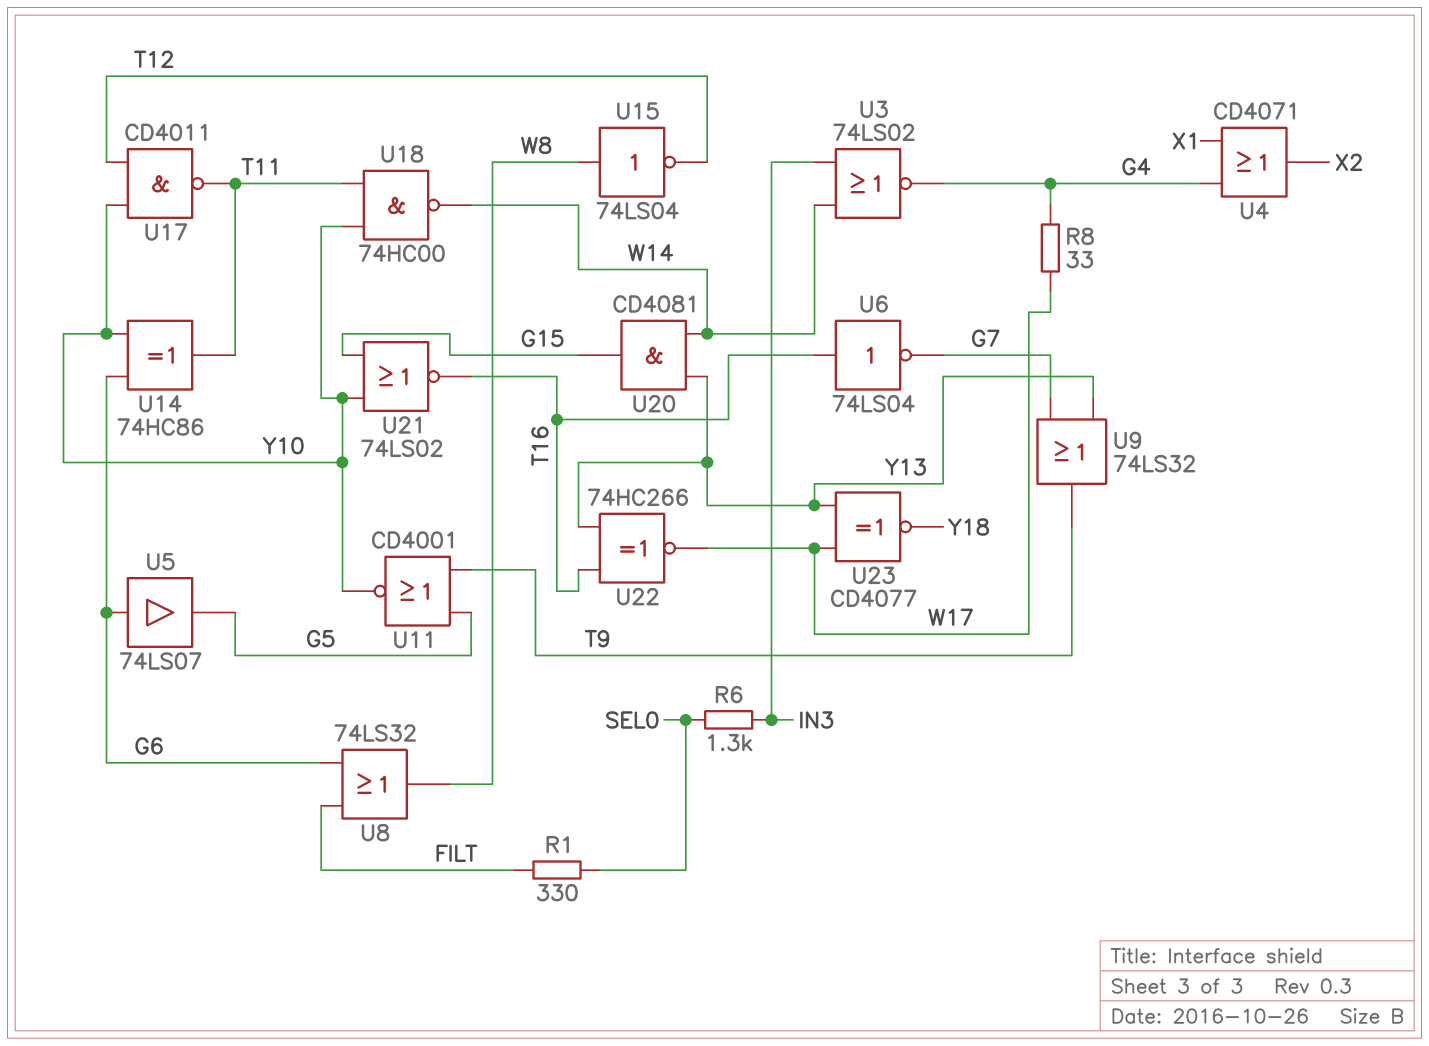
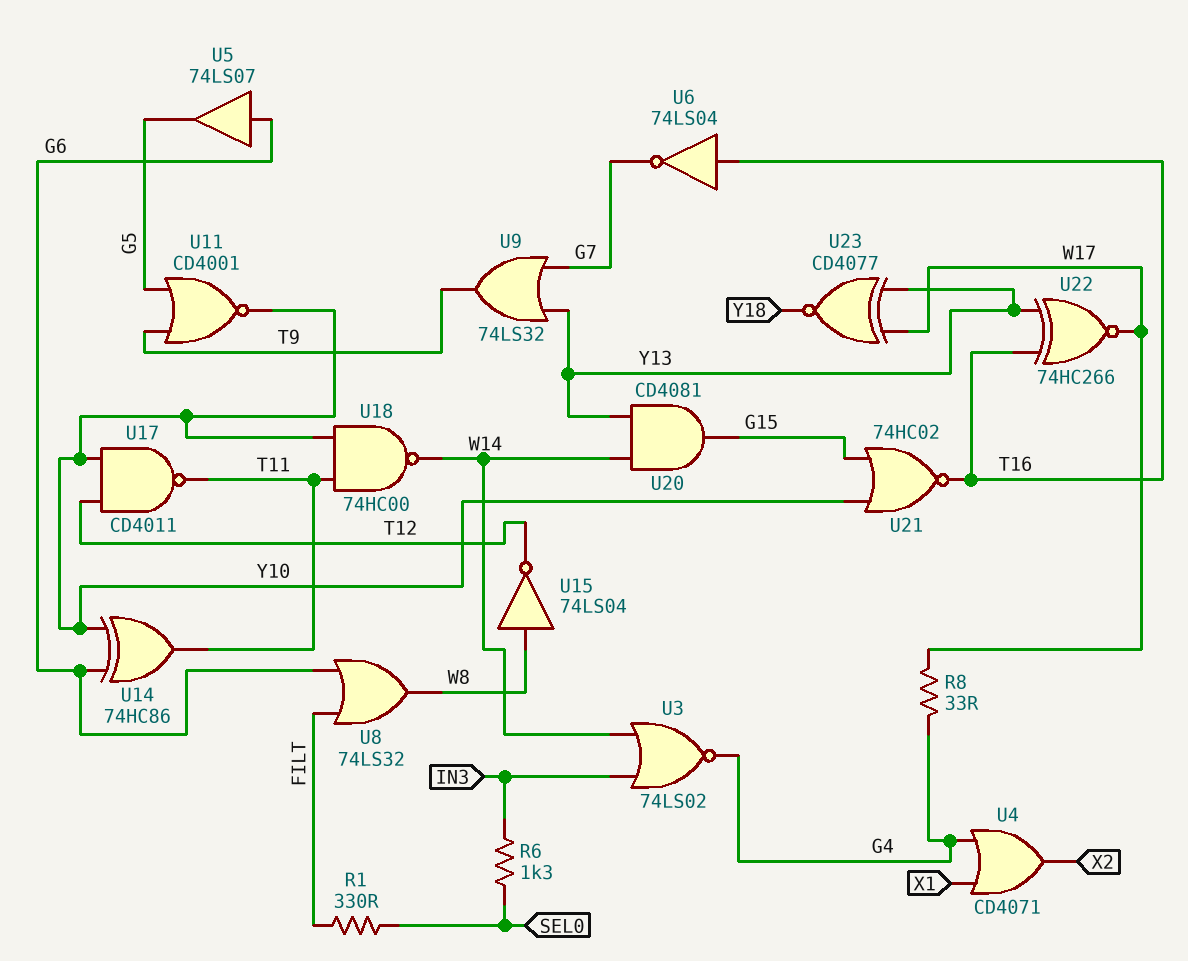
U21: NOR 74LS02 (in G15, in Y10, out T16) -> NOR 74HC02 (in G15, in Y10, out T16)

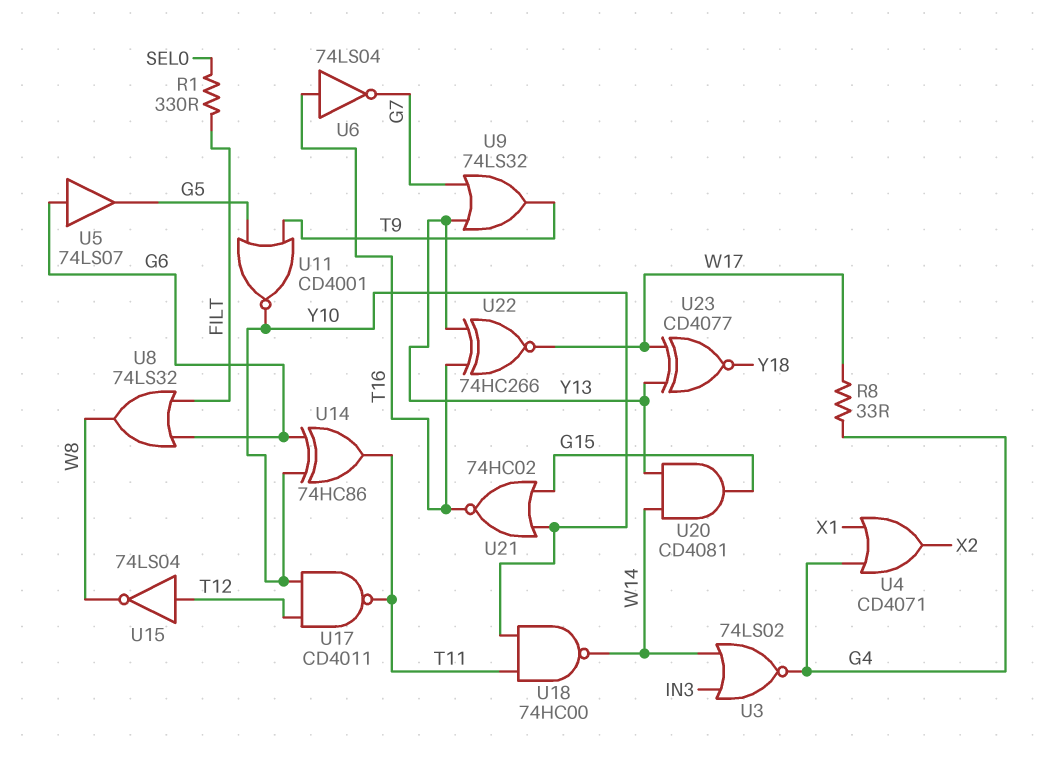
R6: 1.3k (IN3, SEL0) -> none
U15: NOT 74LS04 (in W8, out T12) -> NOT 74LS04 (in T12, out W8)

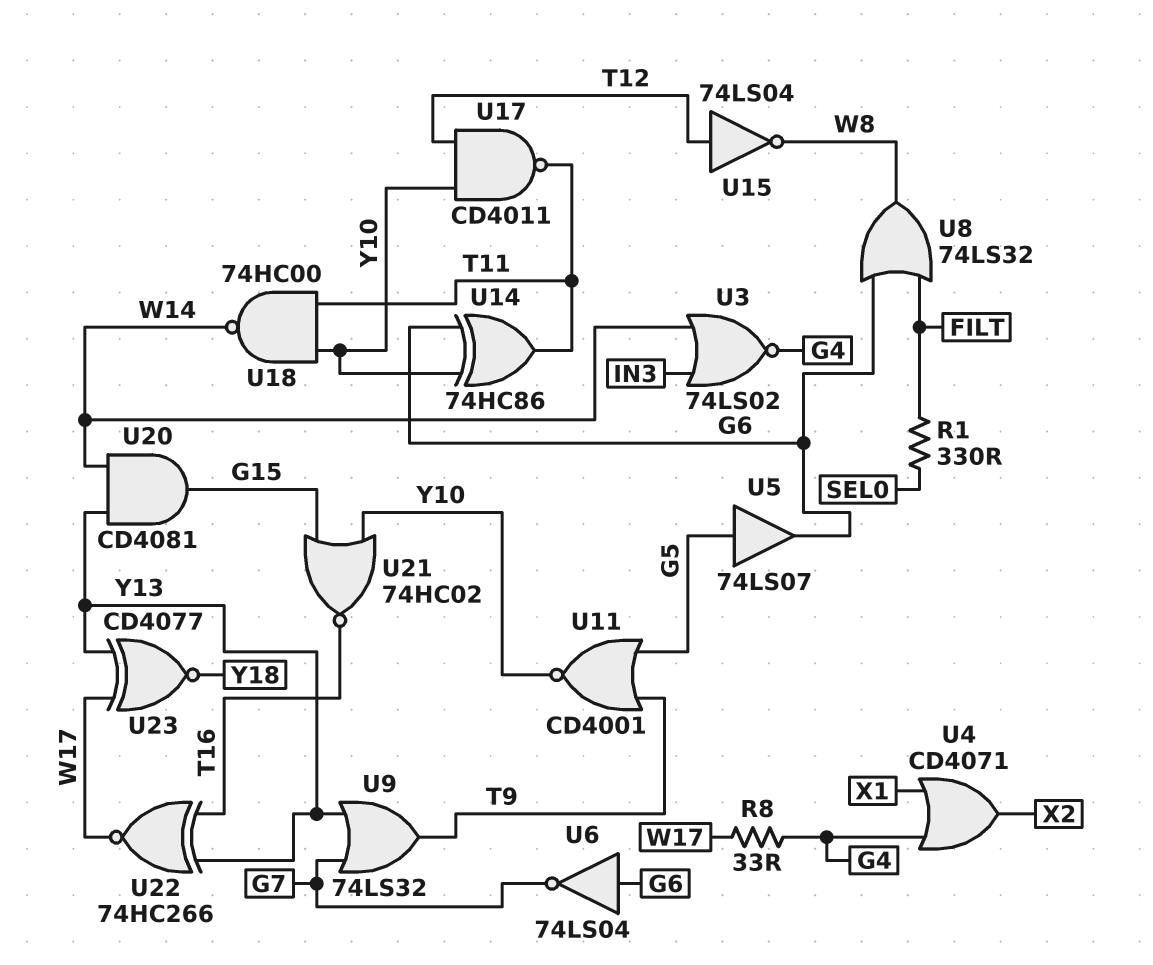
U5: buffer 74LS07 (in G6, out G5) -> buffer 74LS07 (in G5, out G6)
U6: NOT 74LS04 (in T16, out G7) -> NOT 74LS04 (in G6, out G7)

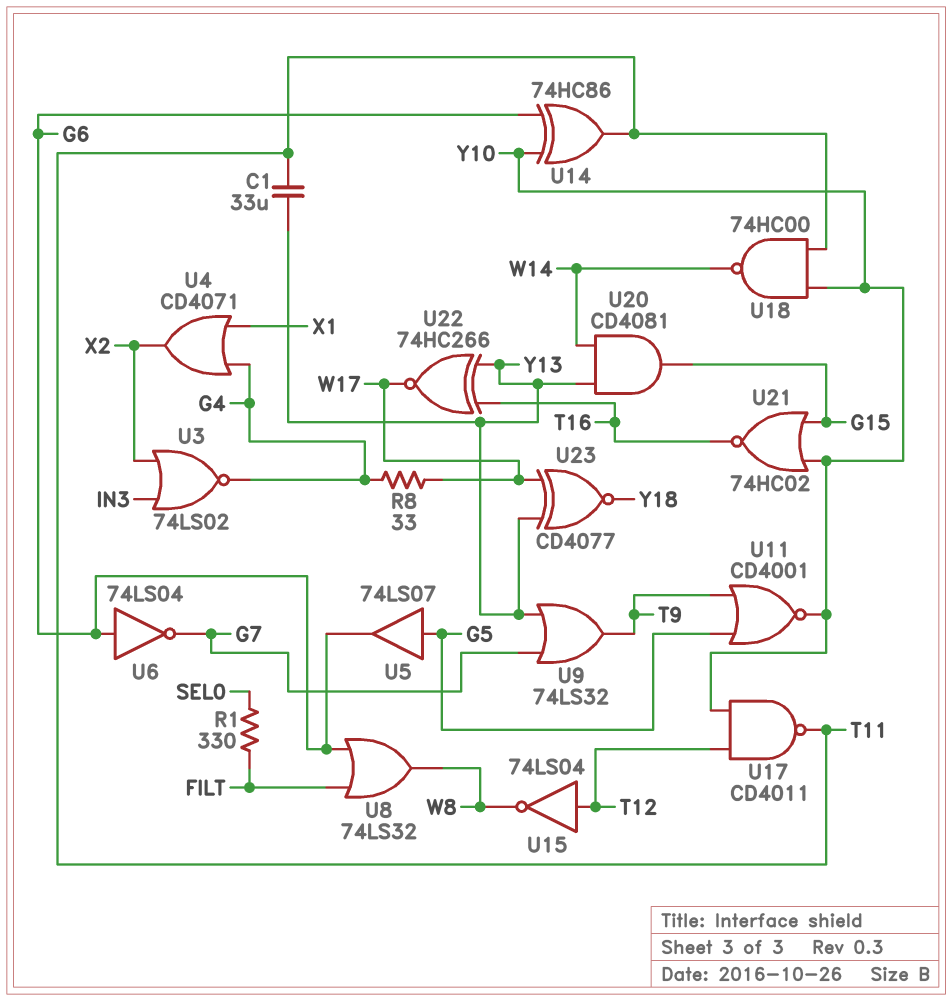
C1: none -> 33uF (T11, Y13)
U3: NOR 74LS02 (in IN3, in W14, out G4) -> NOR 74LS02 (in IN3, in X2, out G4)

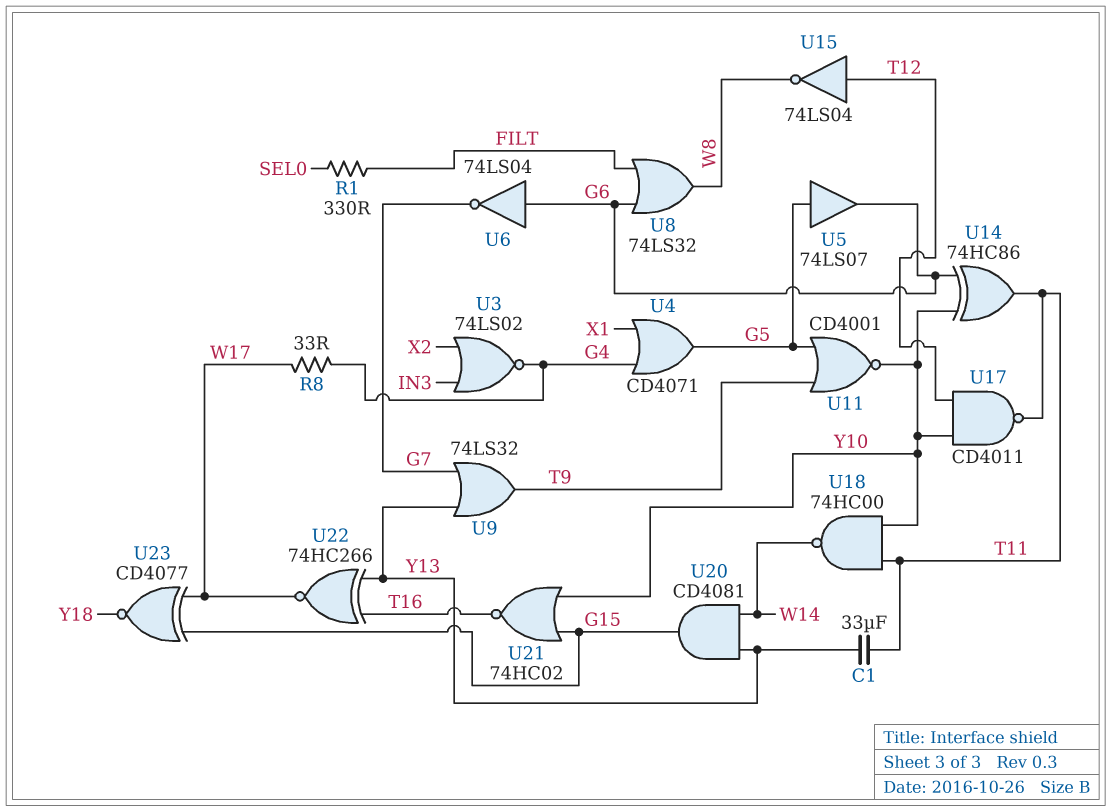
U4: OR CD4071 (in G4, in X1, out X2) -> OR CD4071 (in G4, in X1, out G5)
U23: XNOR CD4077 (in W17, in Y13, out Y18) -> XNOR CD4077 (in G15, in W17, out Y18)

